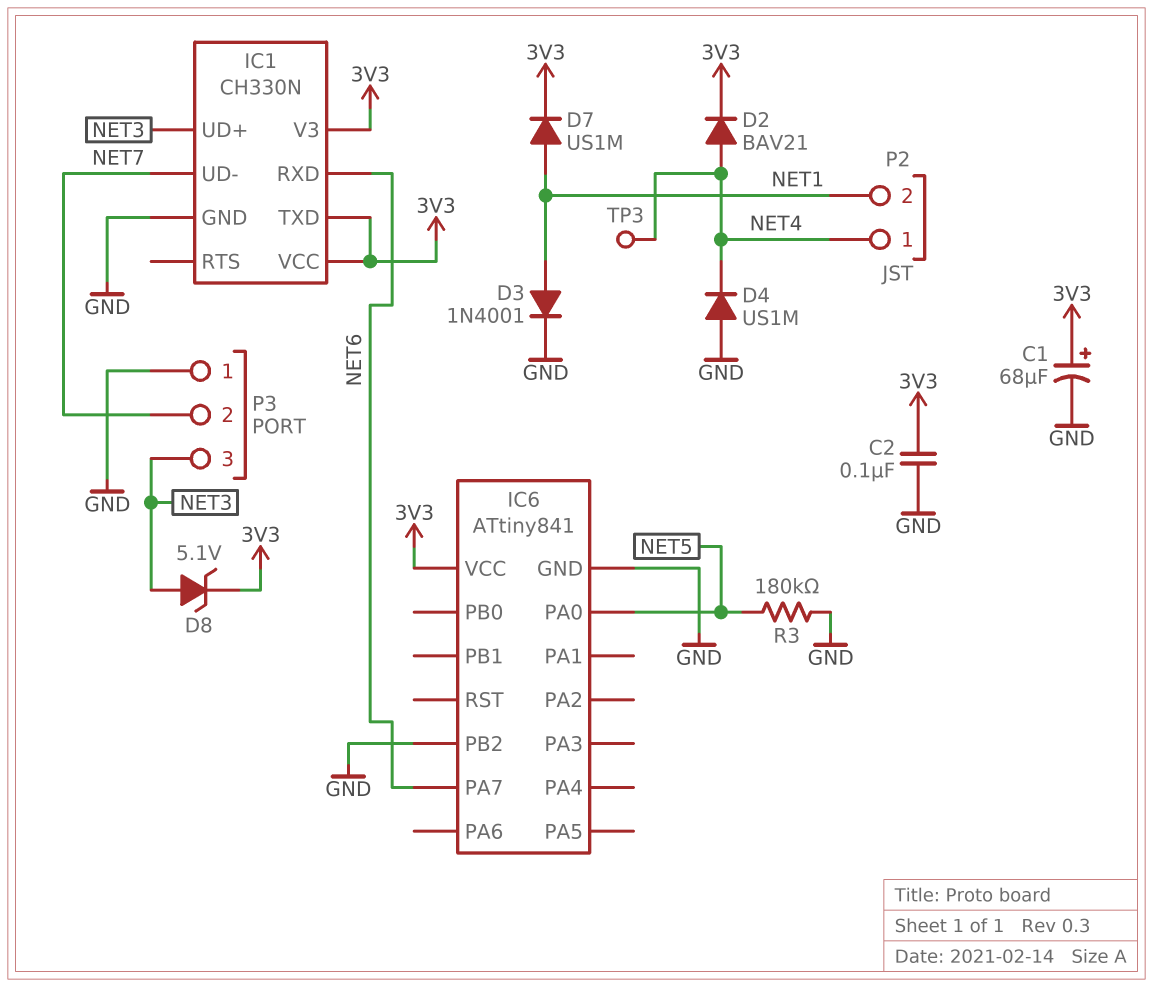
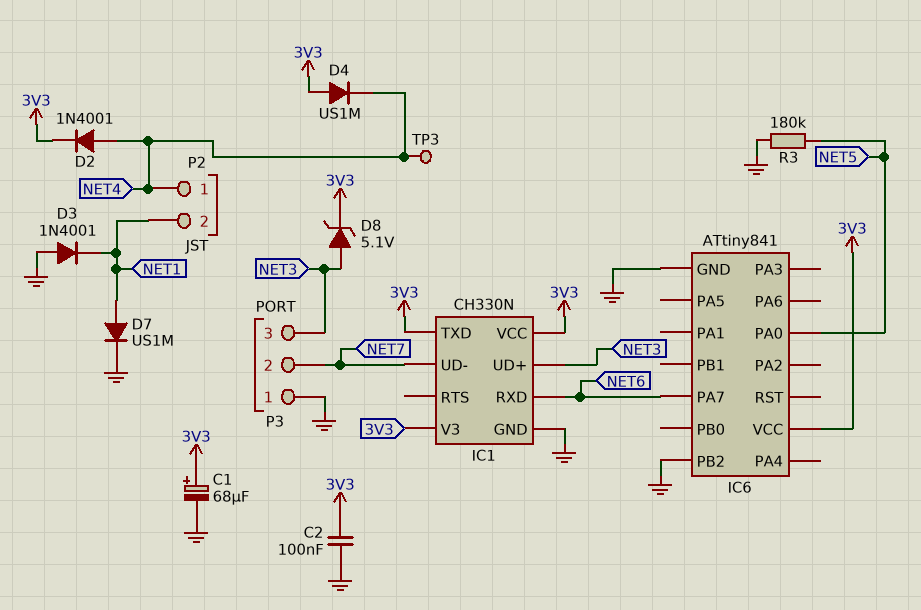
D2: diode BAV21 (A NET4, K 3V3) -> diode 1N4001 (A NET4, K 3V3)
D3: diode 1N4001 (A NET1, K GND) -> diode 1N4001 (A GND, K NET1)
D4: diode US1M (A GND, K NET4) -> diode US1M (A 3V3, K NET4)
D7: diode US1M (A NET1, K 3V3) -> diode US1M (A NET1, K GND)

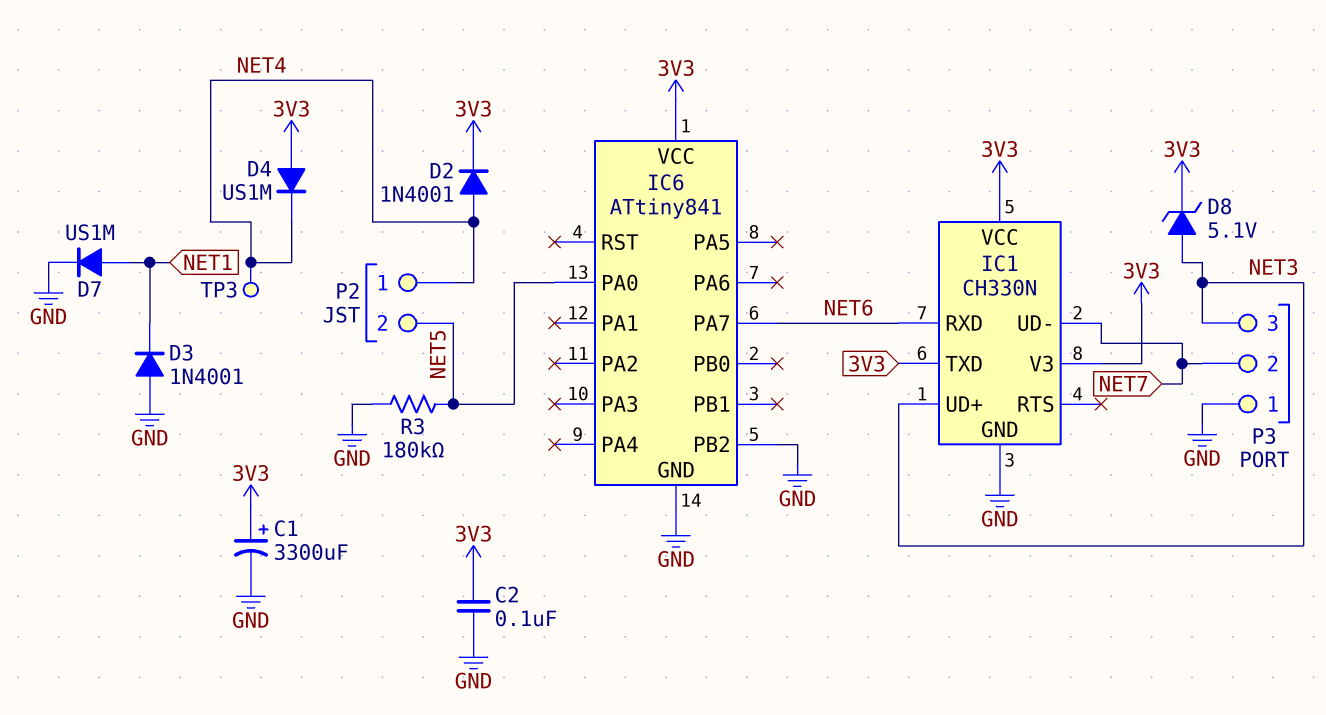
C1: 68uF (plus 3V3, minus GND) -> 3300uF (plus 3V3, minus GND)
P2 pin 2: NET1 -> NET5

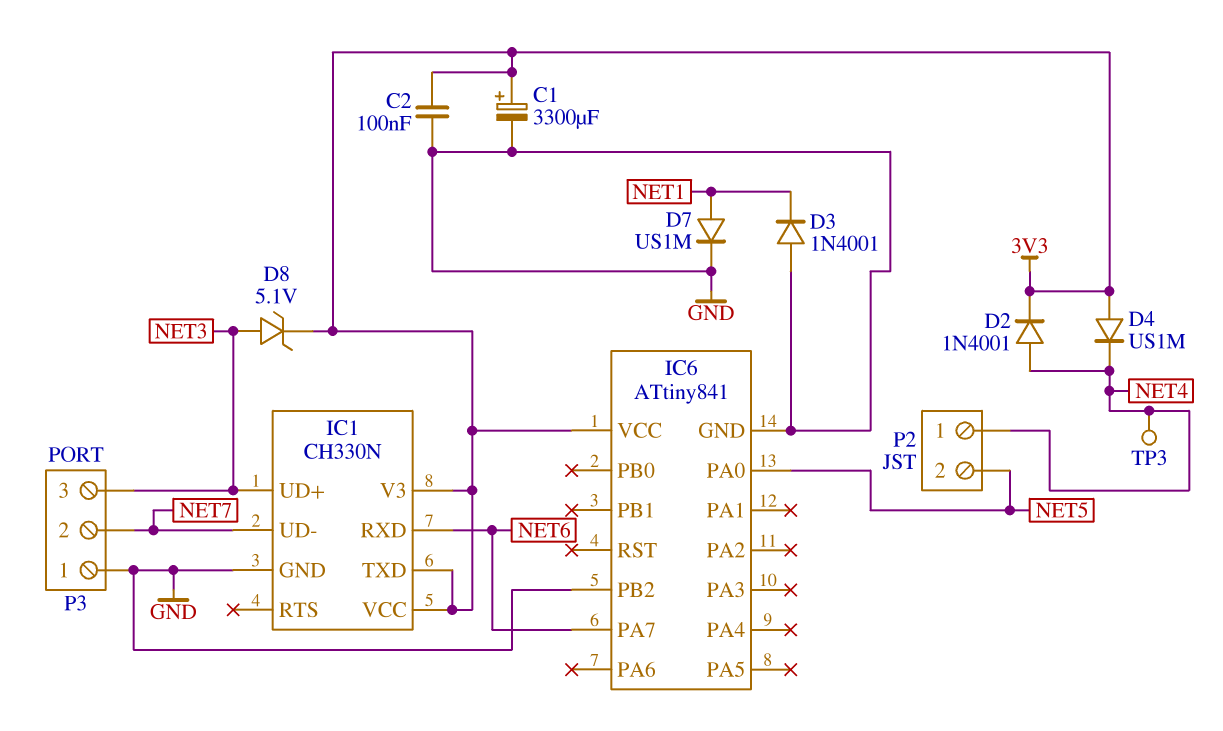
R3: 180k (GND, NET5) -> none

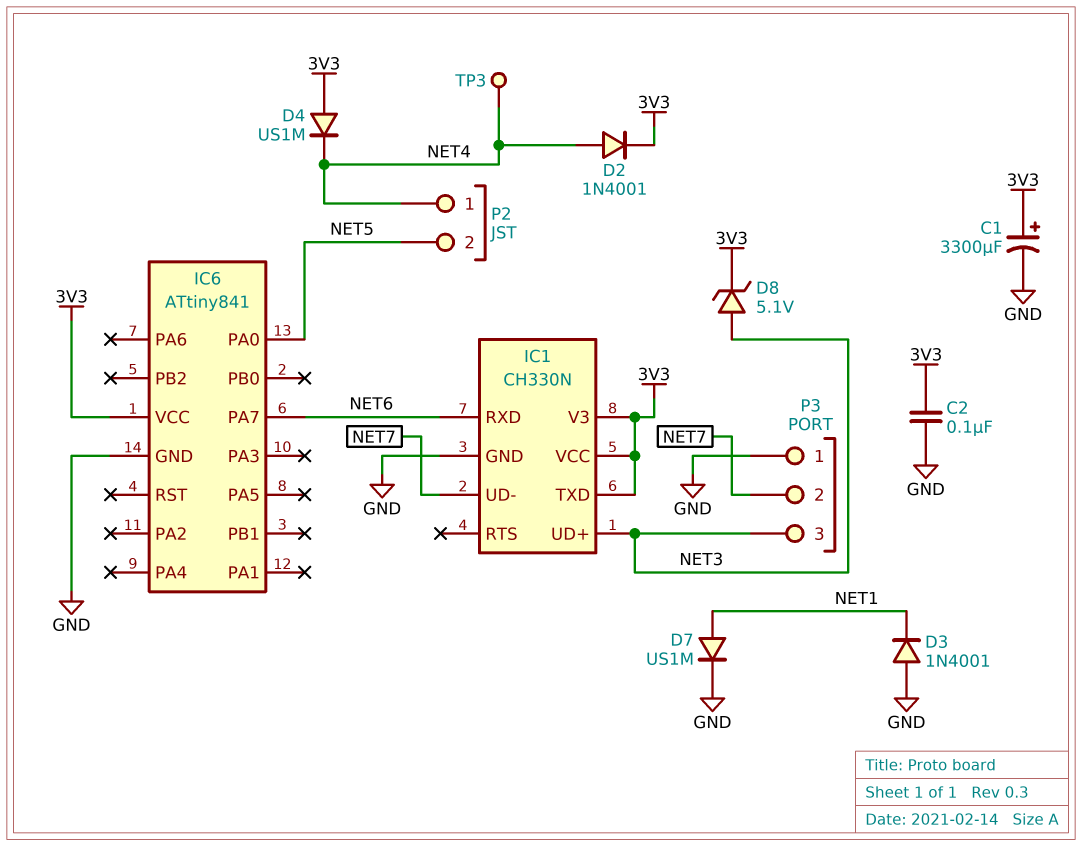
IC6 pin PB2: GND -> none

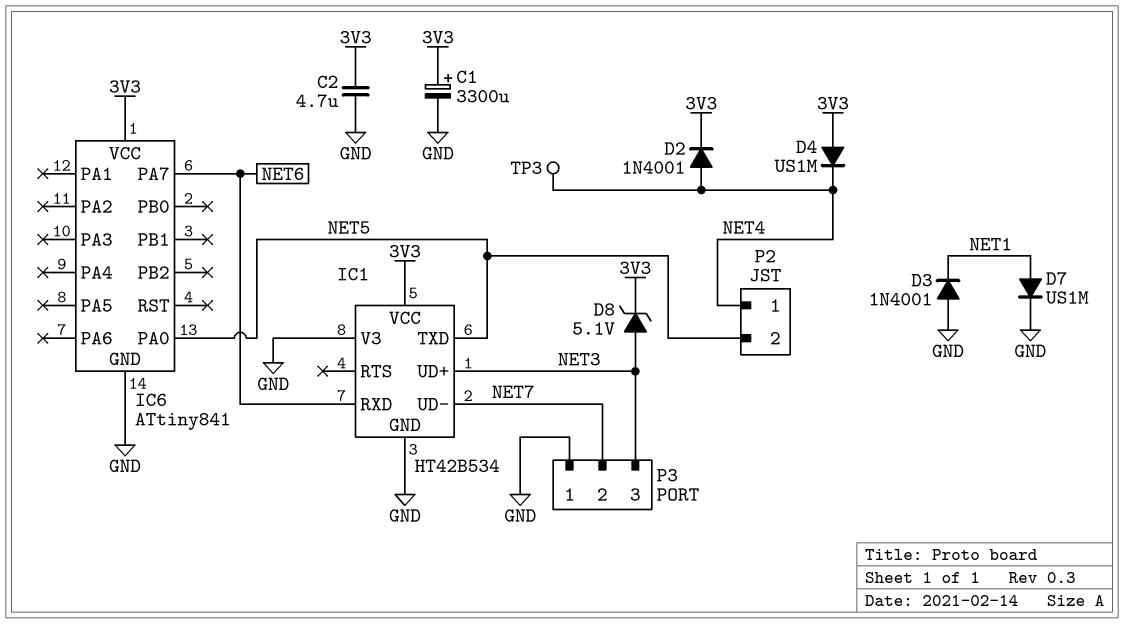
C2: 100nF (3V3, GND) -> 4.7uF (3V3, GND)
IC1: CH330N -> HT42B534
IC1 pin TXD: 3V3 -> NET5
IC1 pin V3: 3V3 -> GND

